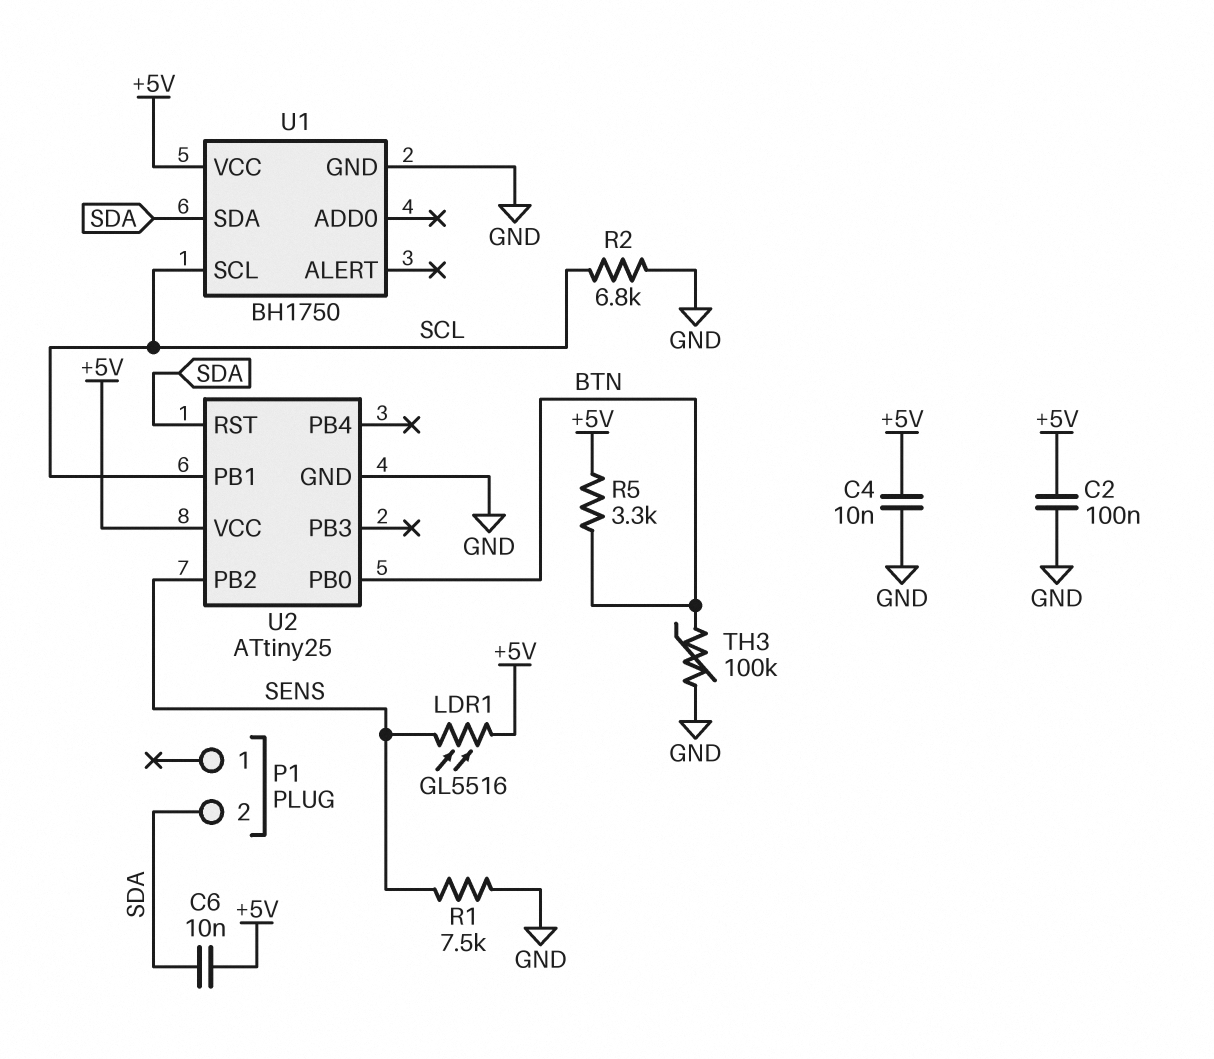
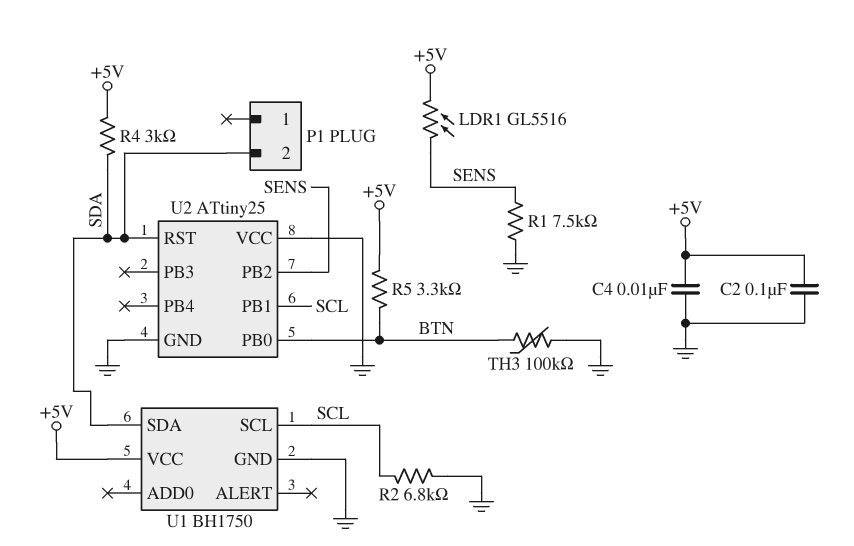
C6: 10nF (+5V, SDA) -> none
R4: none -> 3k (+5V, SDA)
U2 pin VCC: +5V -> GND

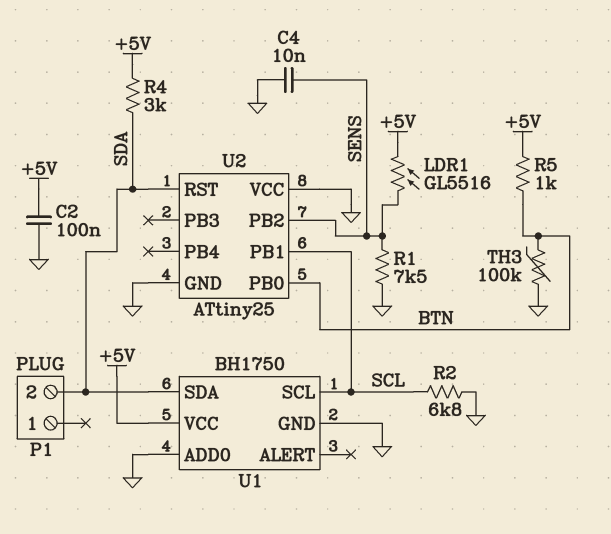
C4: 10nF (+5V, GND) -> 10nF (GND, SENS)
R5: 3.3k (+5V, BTN) -> 1k (+5V, BTN)
U1 pin ADD0: none -> GND

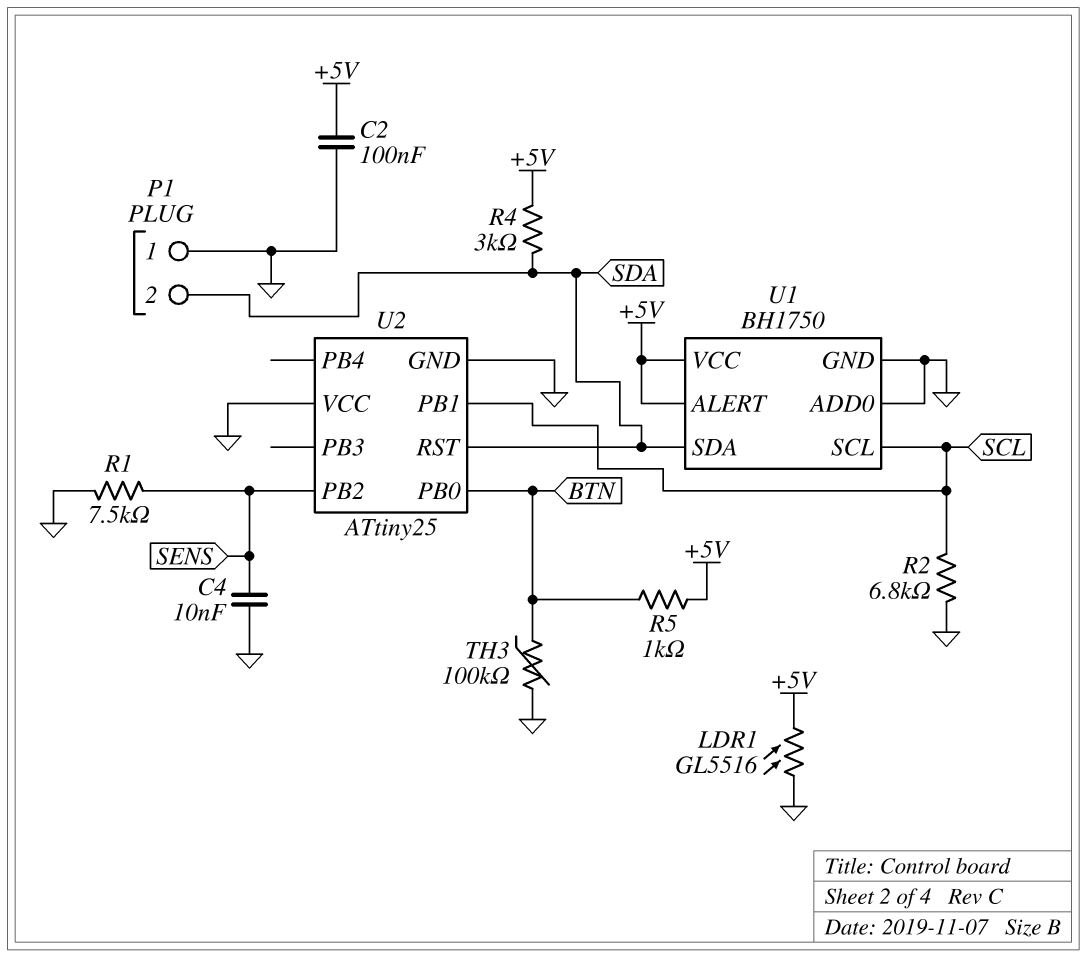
LDR1: GL5516 (+5V, SENS) -> GL5516 (+5V, GND)
P1 pin 1: none -> GND
U1 pin ALERT: none -> +5V

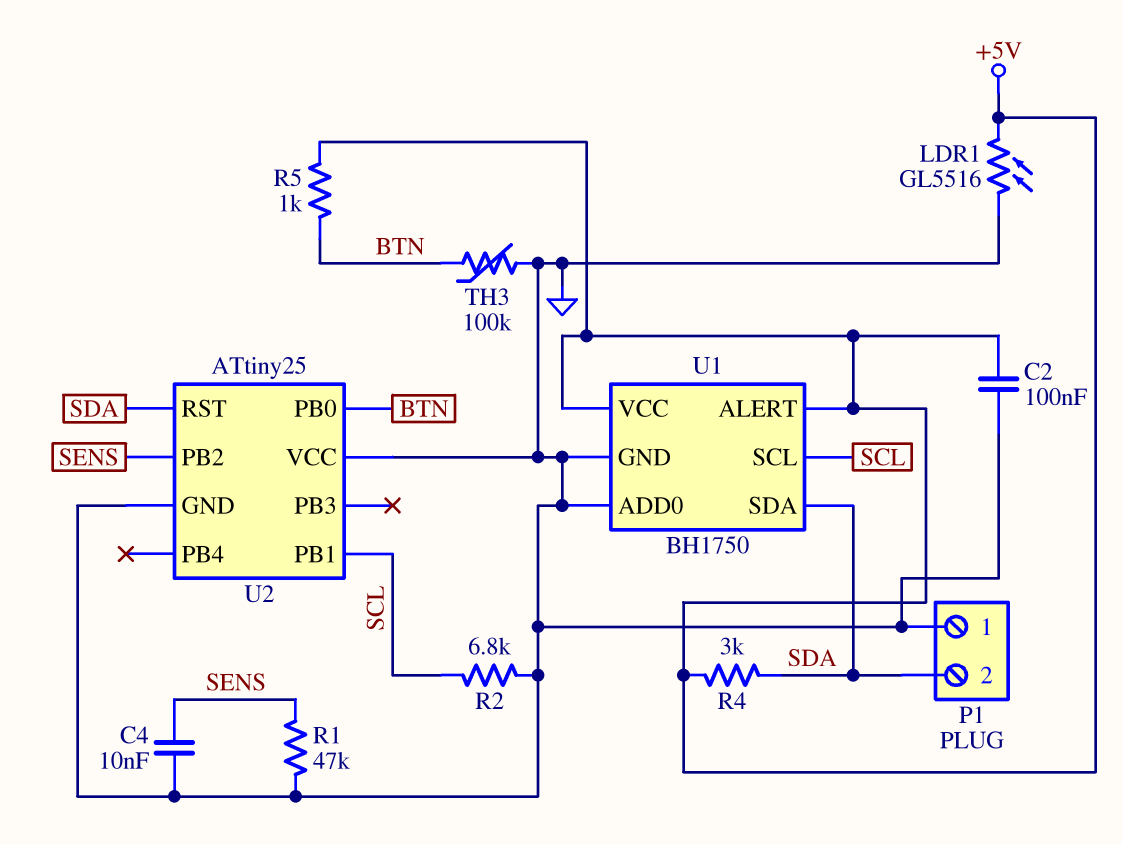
R1: 7.5k (GND, SENS) -> 47k (GND, SENS)

